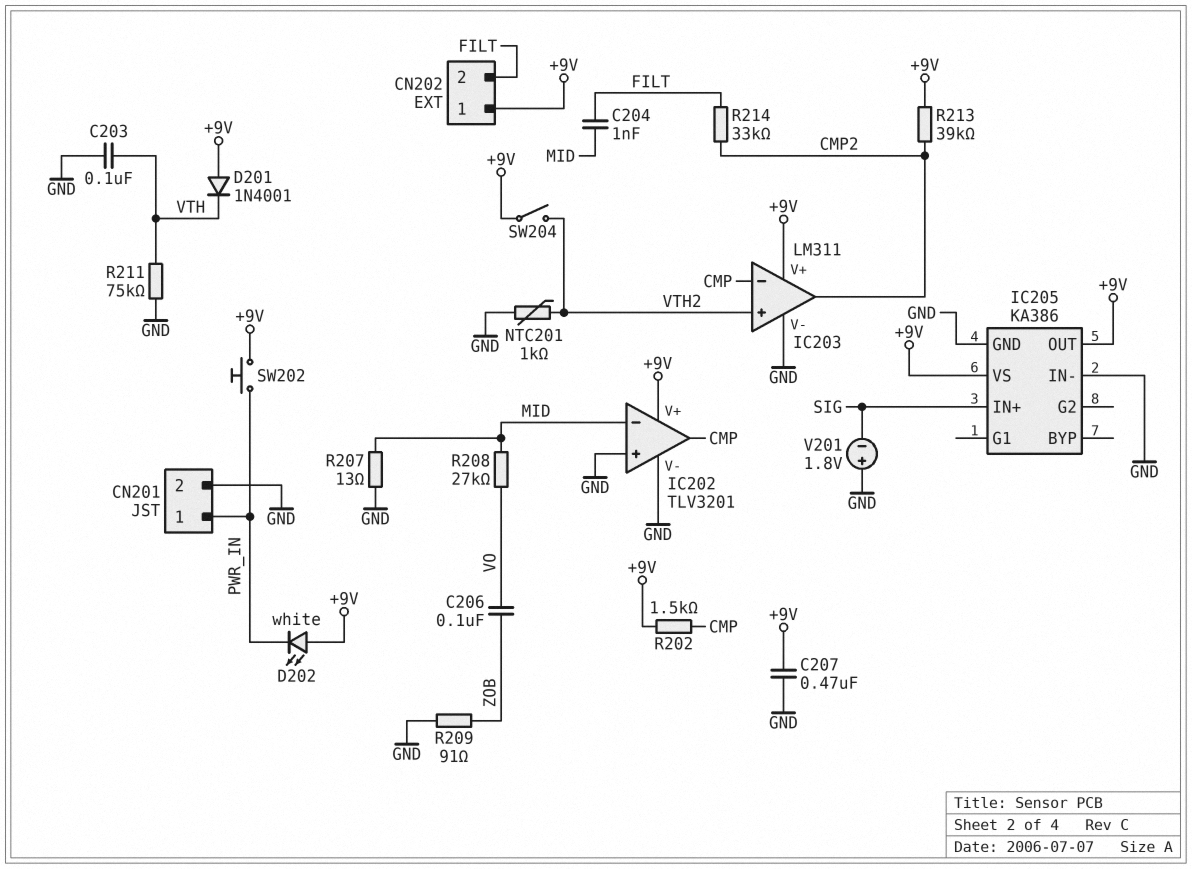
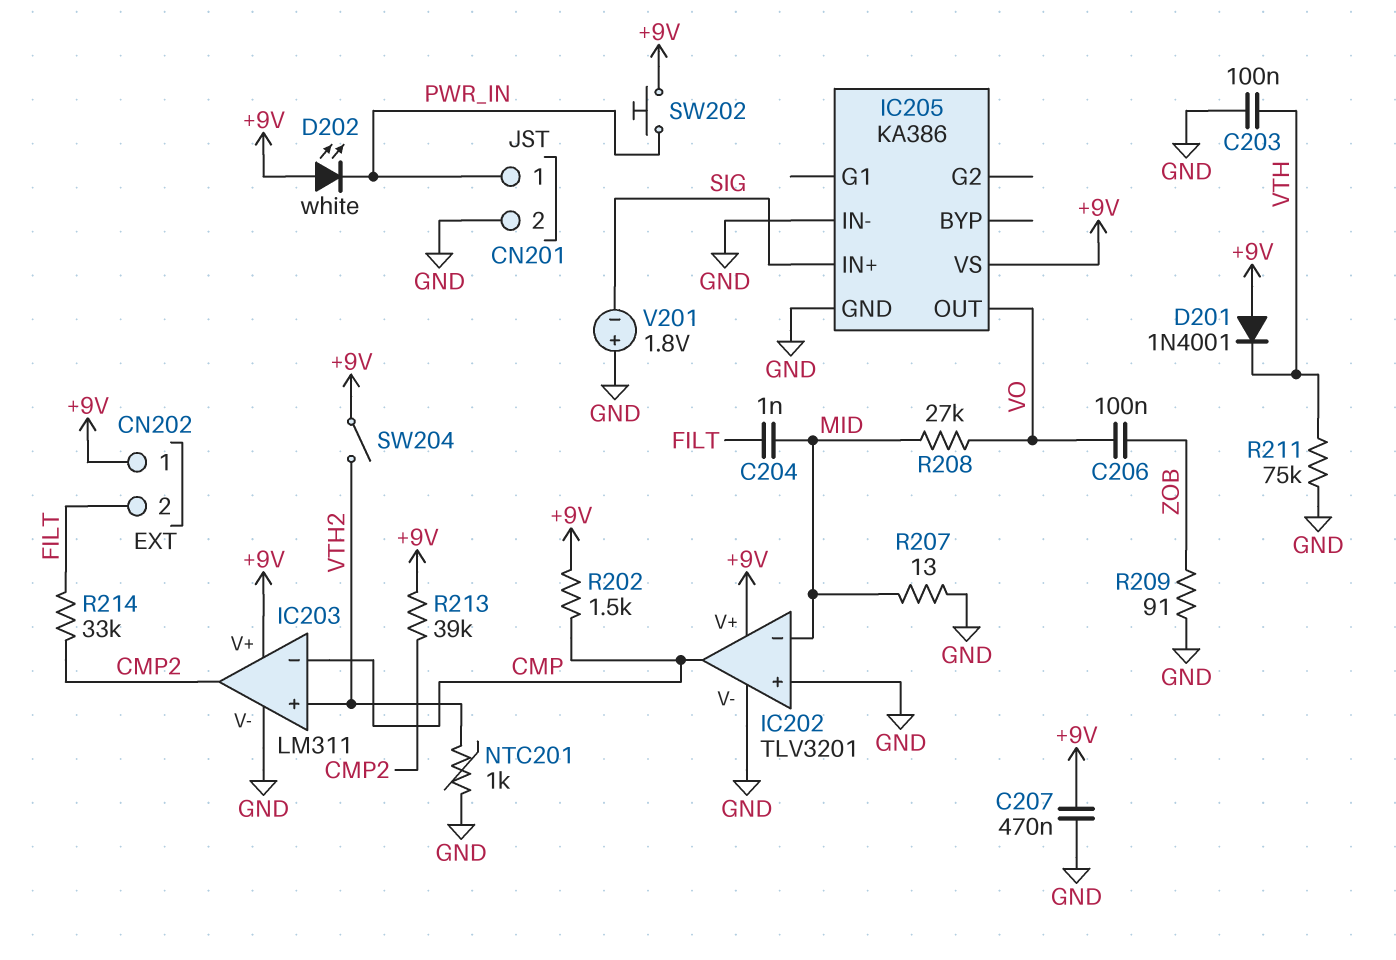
IC205 pin OUT: +9V -> VO

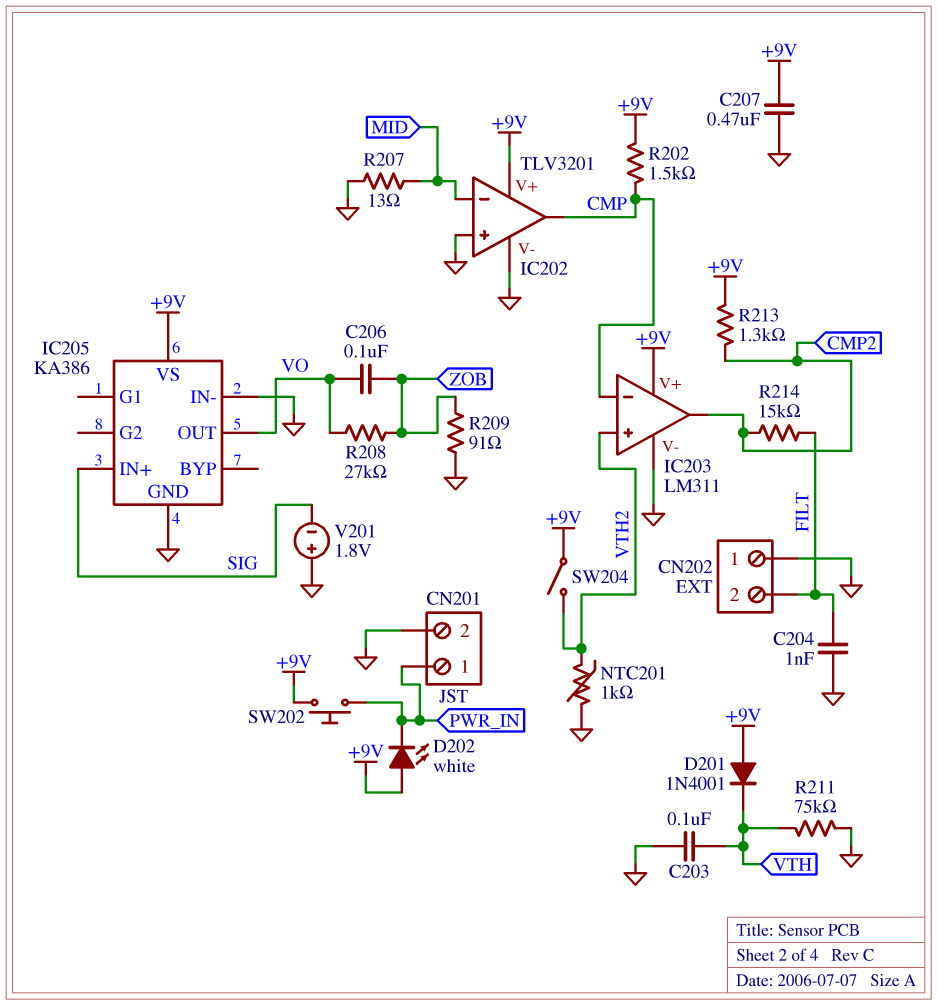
C204: 1nF (FILT, MID) -> 1nF (FILT, GND)
CN202 pin 1: +9V -> GND
R208: 27k (MID, VO) -> 27k (VO, ZOB)
R213: 39k (+9V, CMP2) -> 1.3k (+9V, CMP2)
R214: 33k (CMP2, FILT) -> 15k (CMP2, FILT)

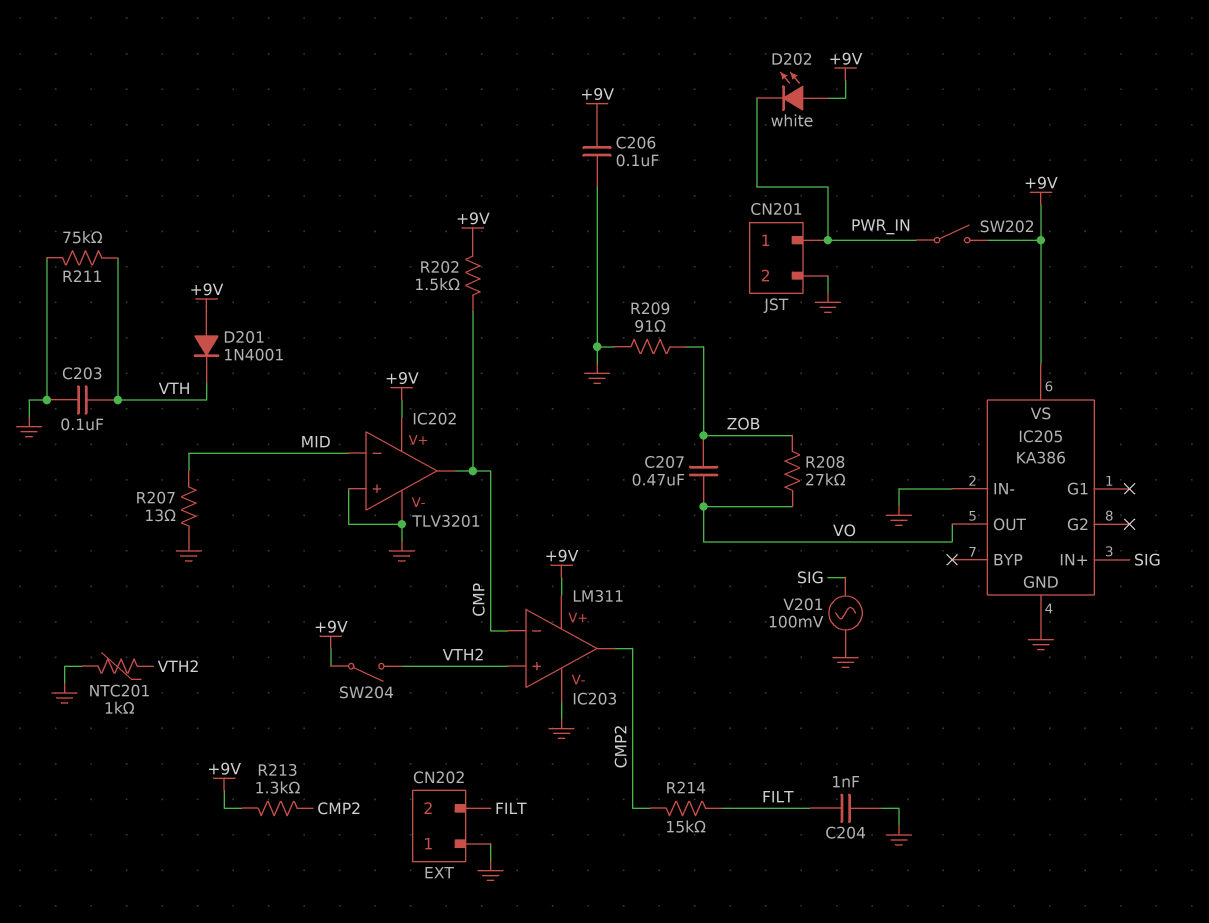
C206: 100nF (VO, ZOB) -> 100nF (+9V, GND)
C207: 470nF (+9V, GND) -> 470nF (VO, ZOB)
SW202: button (+9V, PWR_IN) -> switch (+9V, PWR_IN)
V201: 1.8V (plus GND, minus SIG) -> AC 100mV (GND, SIG)

